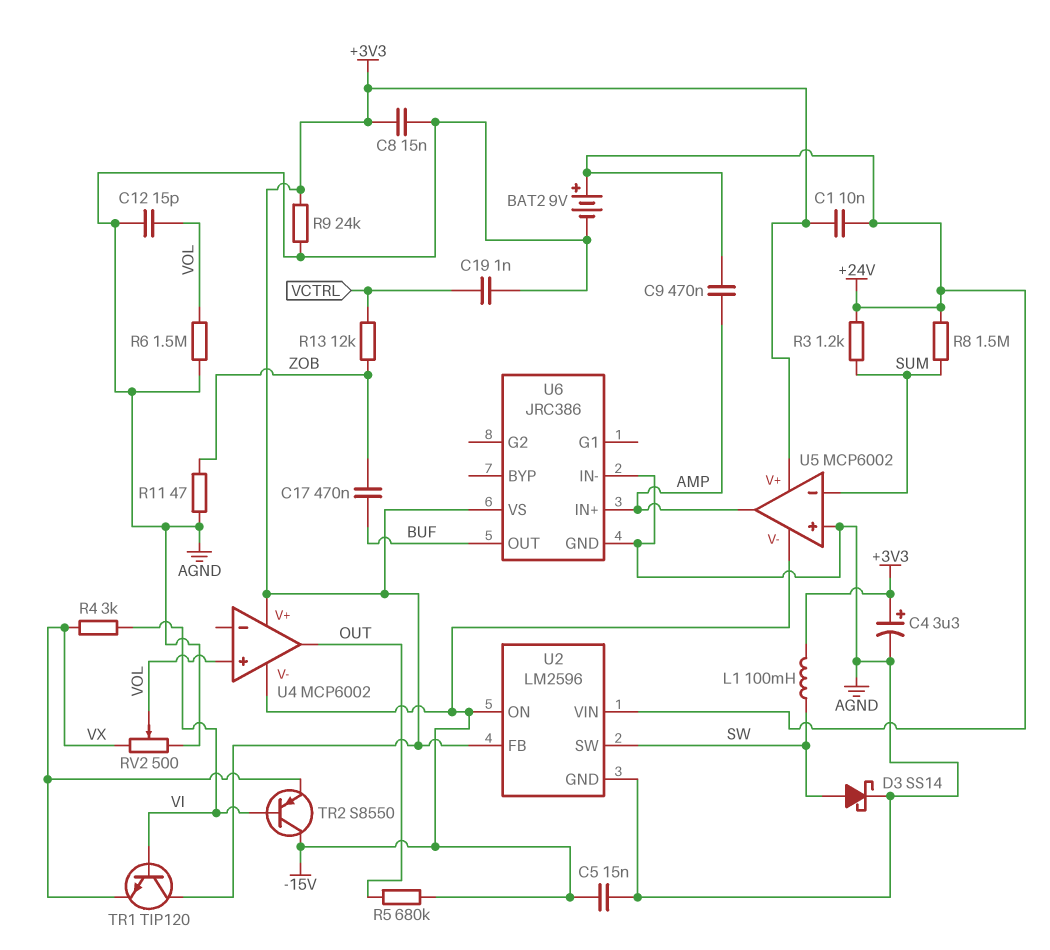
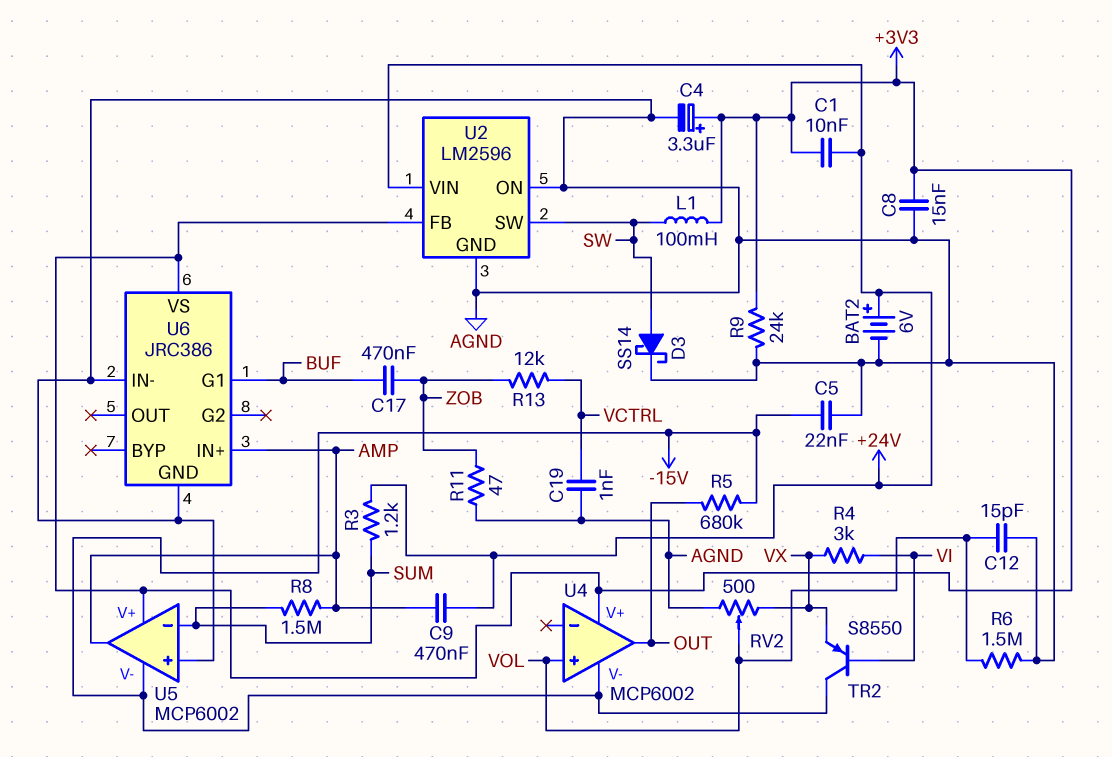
BAT2: 9V (plus +24V, minus AGND) -> 6V (plus +24V, minus AGND)
C5: 15nF (-15V, AGND) -> 22nF (-15V, AGND)
R8: 1.5M (+24V, SUM) -> 1.5M (AMP, SUM)
TR1: NPN TIP120 (B VI, C +3V3, E VX) -> none
U2 pin ON: -15V -> AGND
U6 pin G1: none -> BUF
U6 pin OUT: BUF -> none

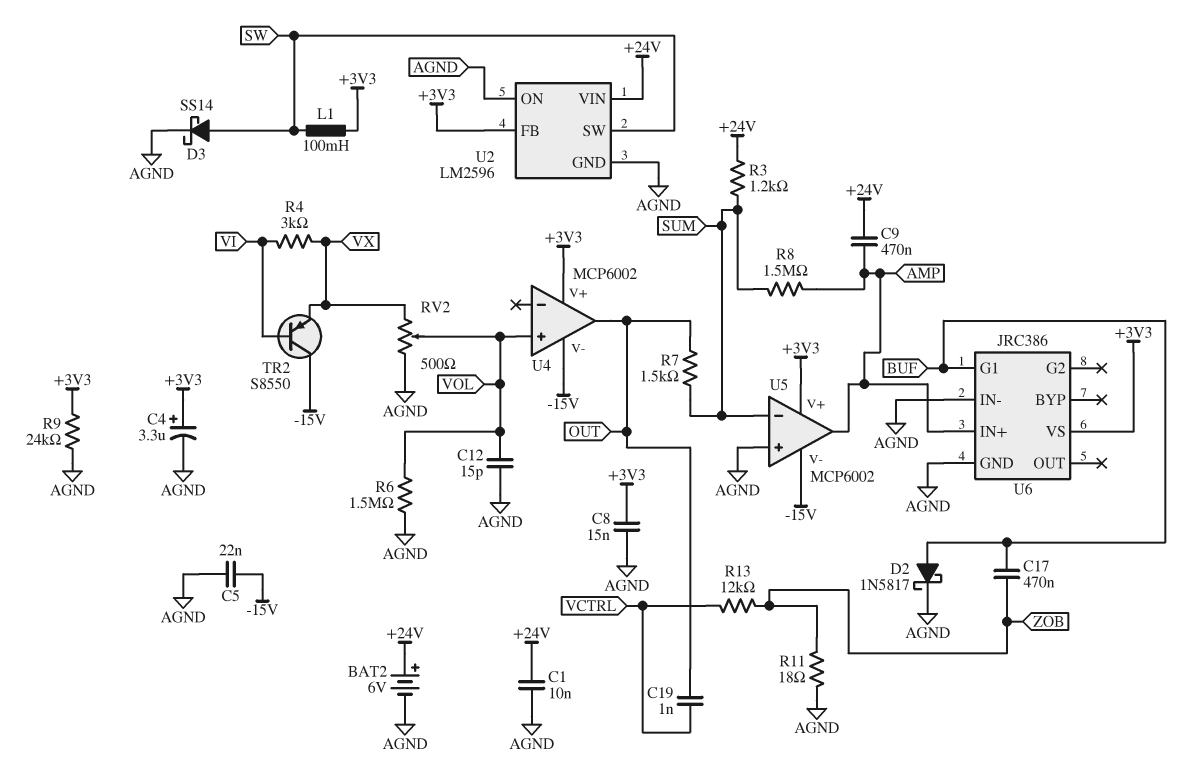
C1: 10nF (+3V3, +24V) -> 10nF (+24V, AGND)
C19: 1nF (AGND, VCTRL) -> 1nF (OUT, VCTRL)
D2: none -> schottky 1N5817 (A BUF, K AGND)
R5: 680k (-15V, OUT) -> none
R7: none -> 1.5k (OUT, SUM)
R11: 47 (AGND, ZOB) -> 18 (AGND, ZOB)

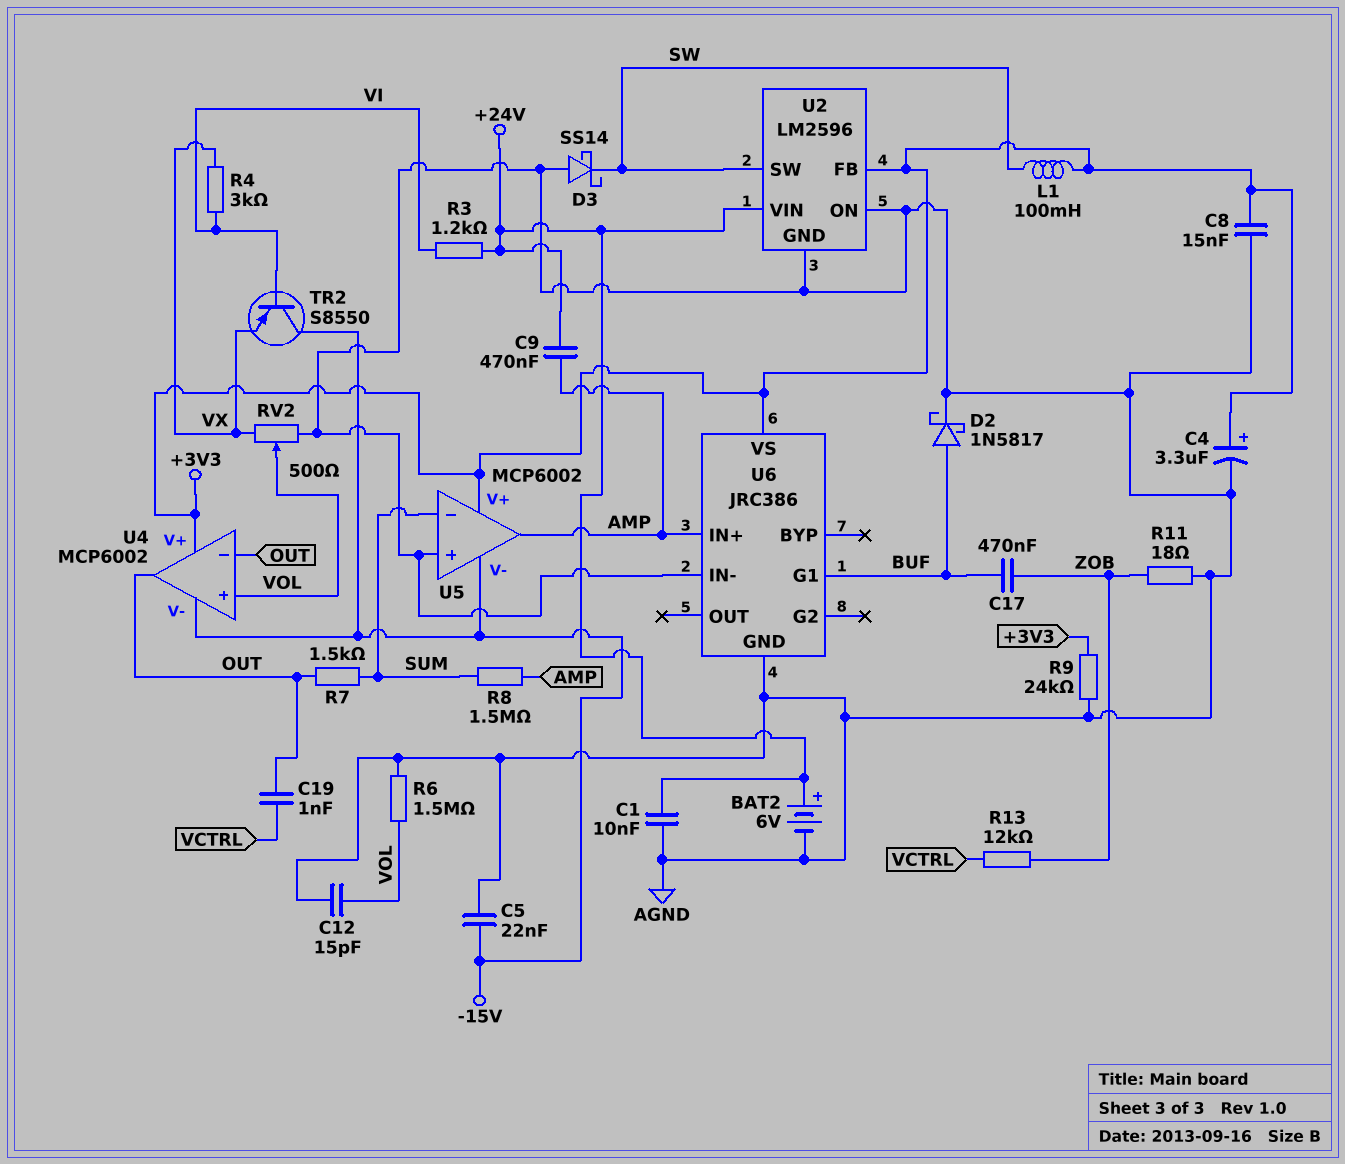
D3: schottky SS14 (A SW, K AGND) -> schottky SS14 (A AGND, K SW)
R3: 1.2k (+24V, SUM) -> 1.2k (+24V, VI)
U4 pin in-: none -> OUT

